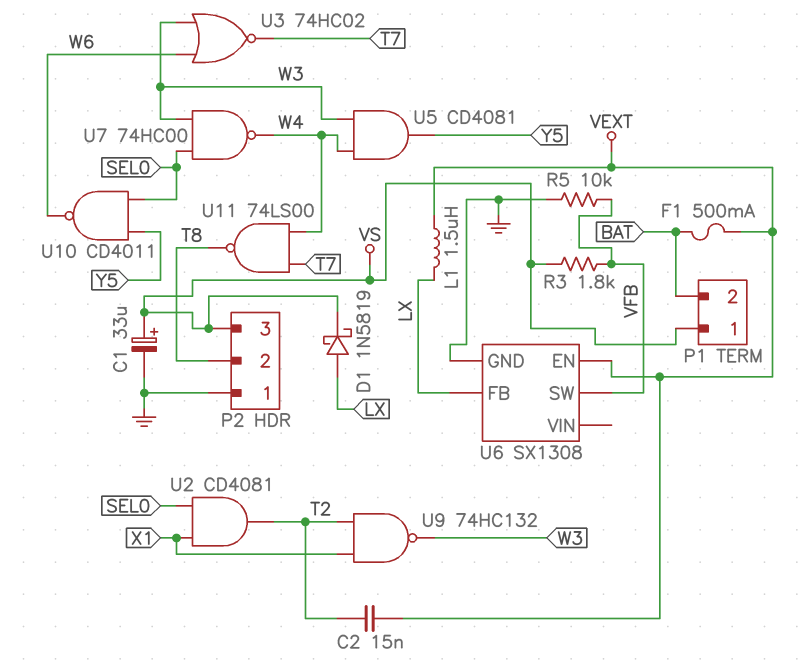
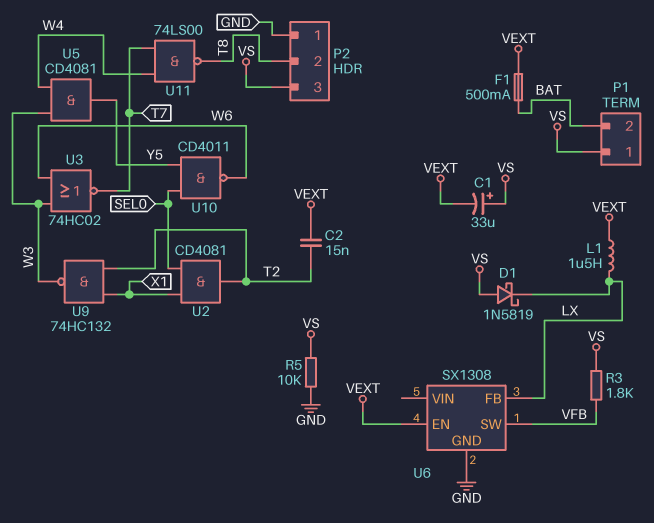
C1: 33uF (plus VS, minus GND) -> 33uF (plus VS, minus VEXT)
D1: schottky 1N5819 (A LX, K VS) -> schottky 1N5819 (A VS, K LX)
R5: 10k (GND, VFB) -> 10k (GND, VS)
U7: NAND 74HC00 (in SEL0, in W3, out W4) -> none

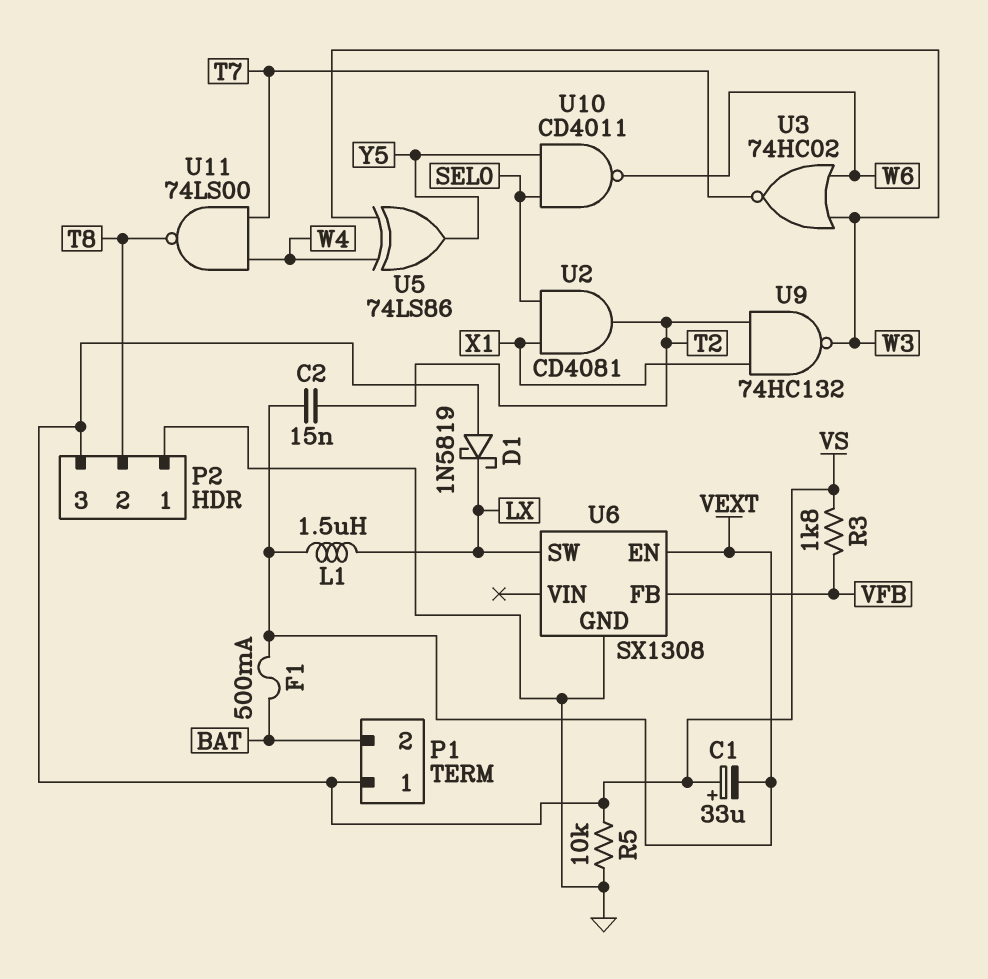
U5: AND CD4081 (in W3, in W4, out Y5) -> XOR 74LS86 (in W3, in W4, out Y5)
U6 pin FB: LX -> VFB
U6 pin SW: VFB -> LX

